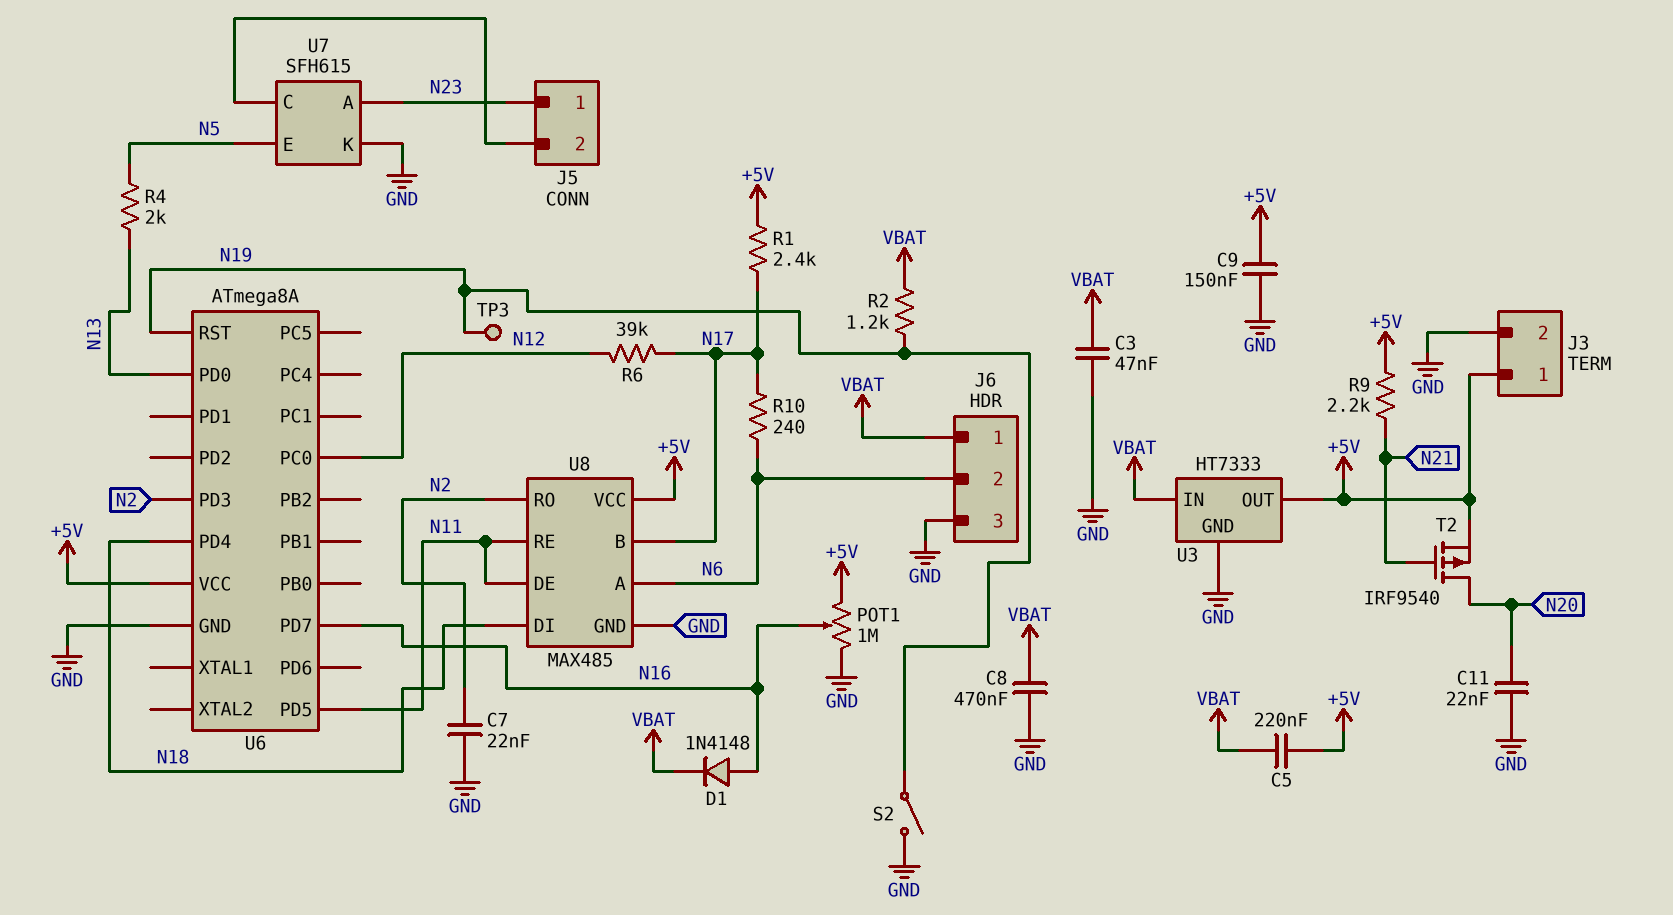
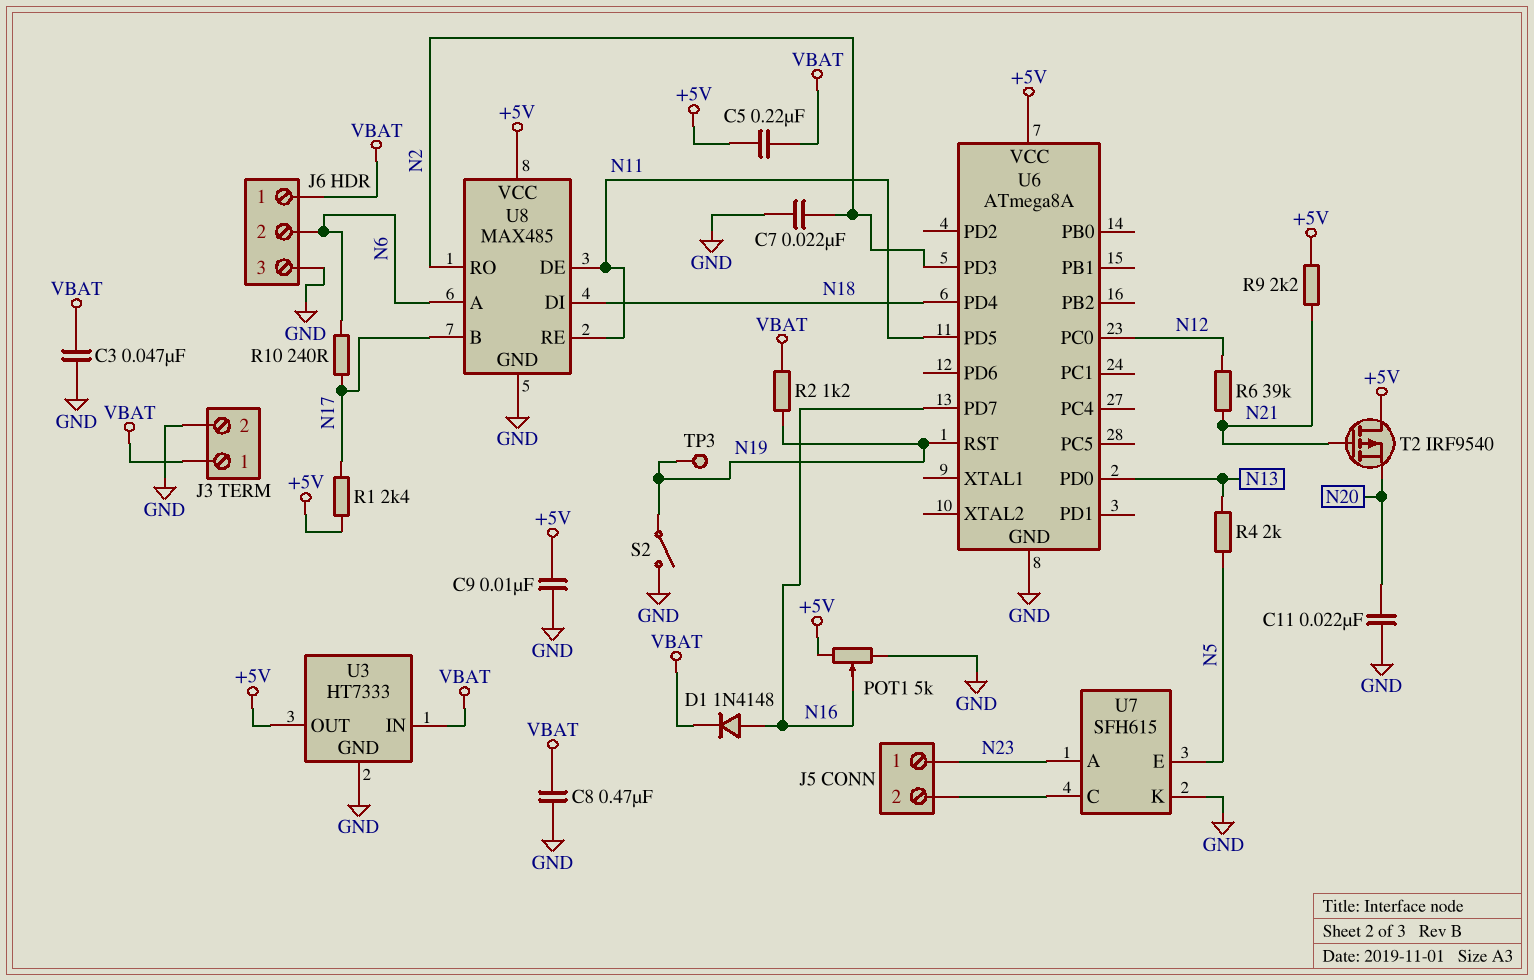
C9: 150nF (+5V, GND) -> 10nF (+5V, GND)
J3 pin 1: +5V -> VBAT
POT1: 1M (+5V, GND, wiper N16) -> 5k (+5V, GND, wiper N16)
R6: 39k (N12, N17) -> 39k (N12, N21)
T2: PMOS IRF9540 (G N21, D N20, S +5V) -> PMOS IRF9540 (G N21, D +5V, S N20)

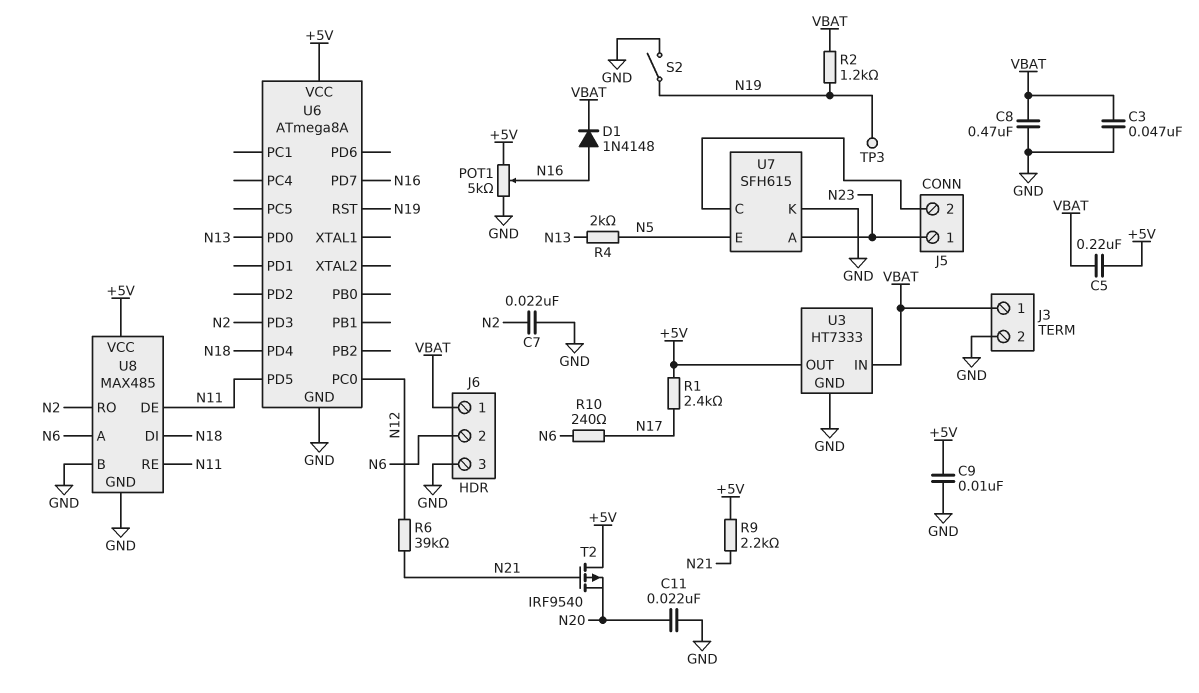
U8 pin B: N17 -> GND

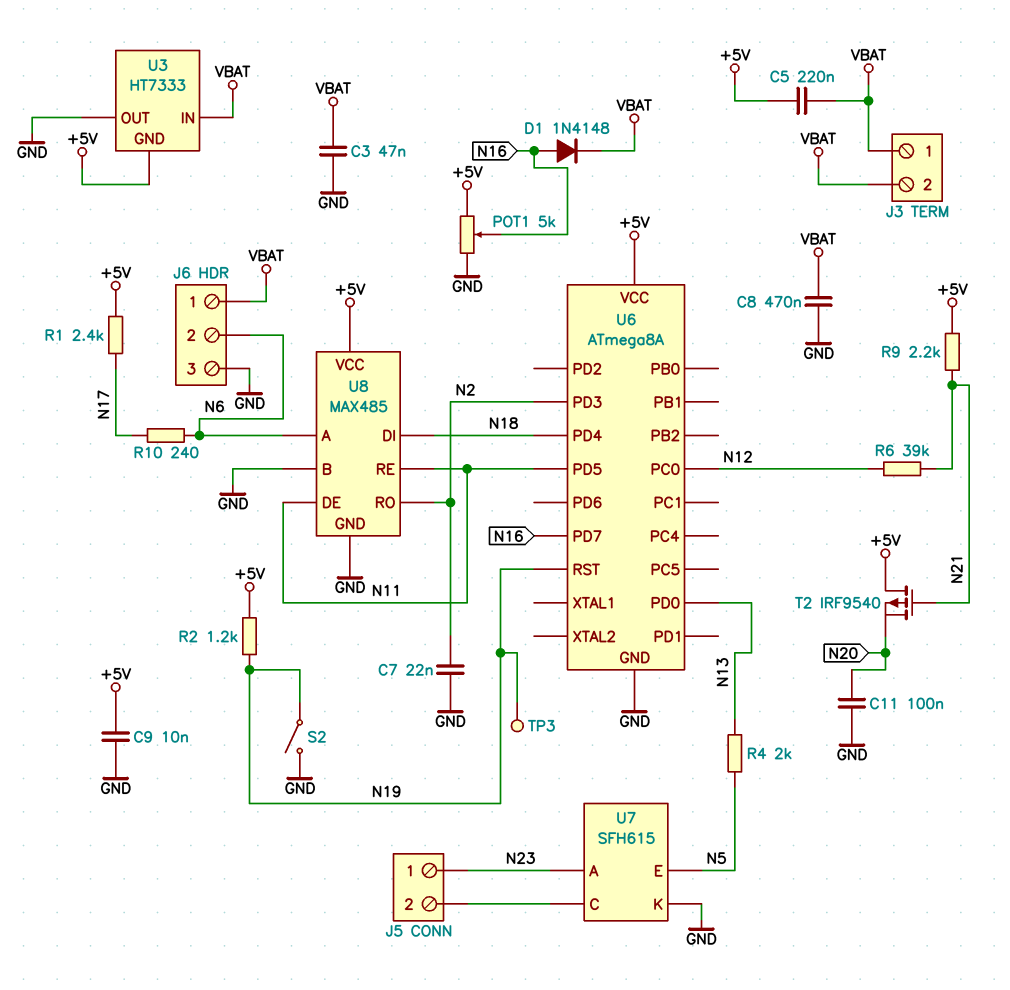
C11: 22nF (GND, N20) -> 100nF (GND, N20)
J3 pin 2: GND -> VBAT
R2: 1.2k (N19, VBAT) -> 1.2k (+5V, N19)
U3 pin GND: GND -> +5V
U3 pin OUT: +5V -> GND

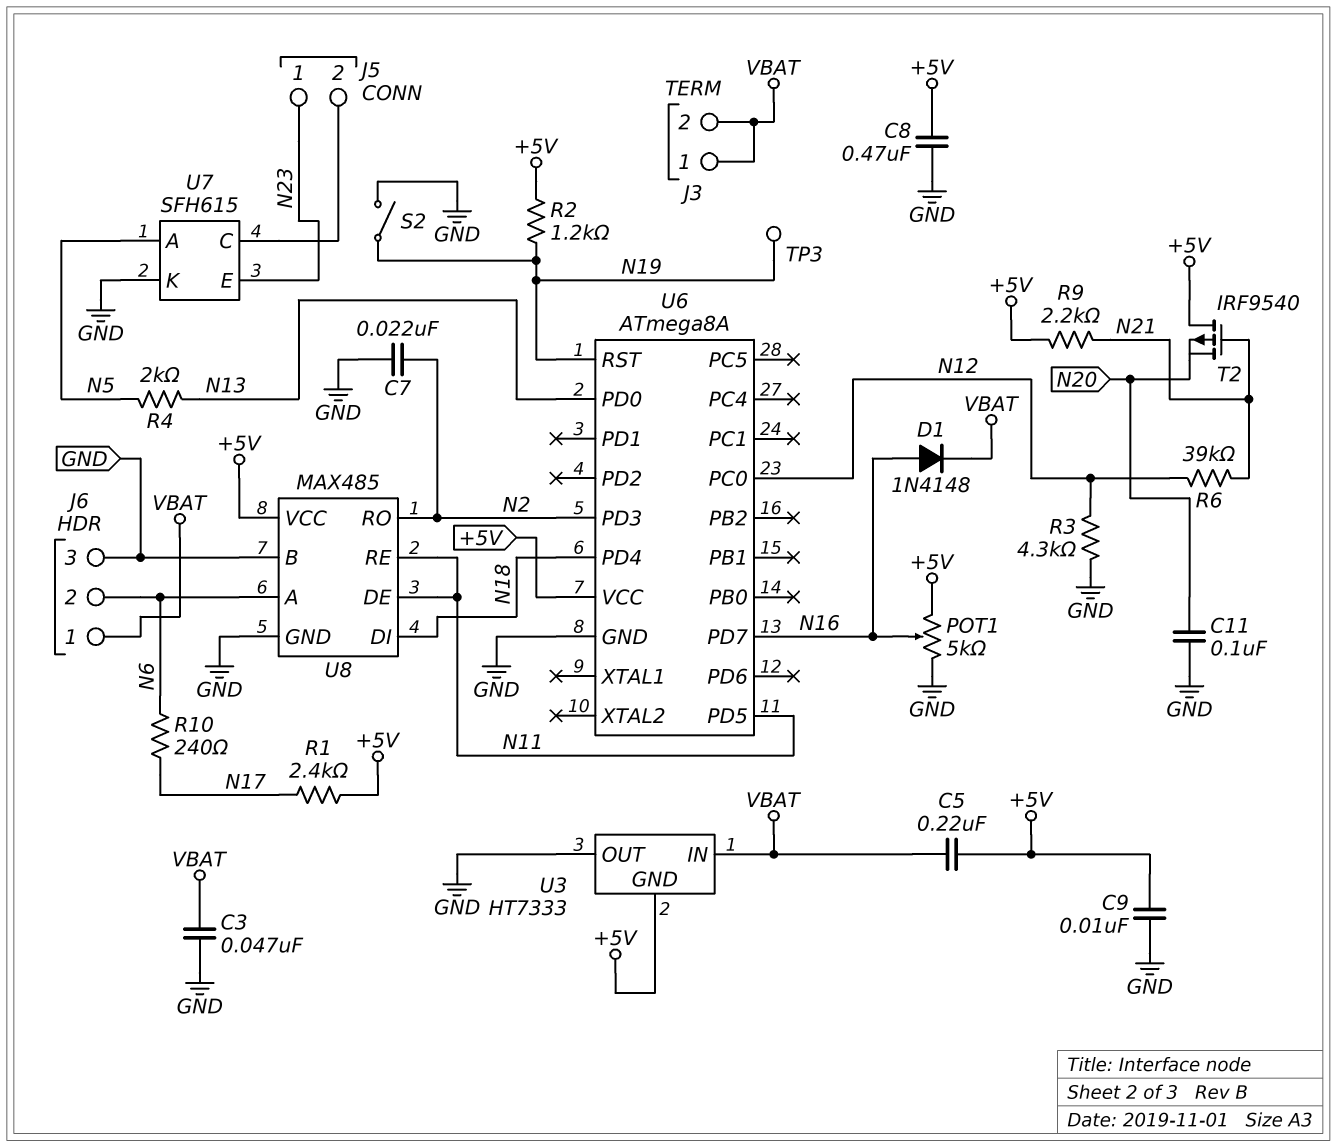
C8: 470nF (GND, VBAT) -> 470nF (+5V, GND)
R3: none -> 4.3k (GND, N12)
U7 pin A: N23 -> N5
U7 pin E: N5 -> N23

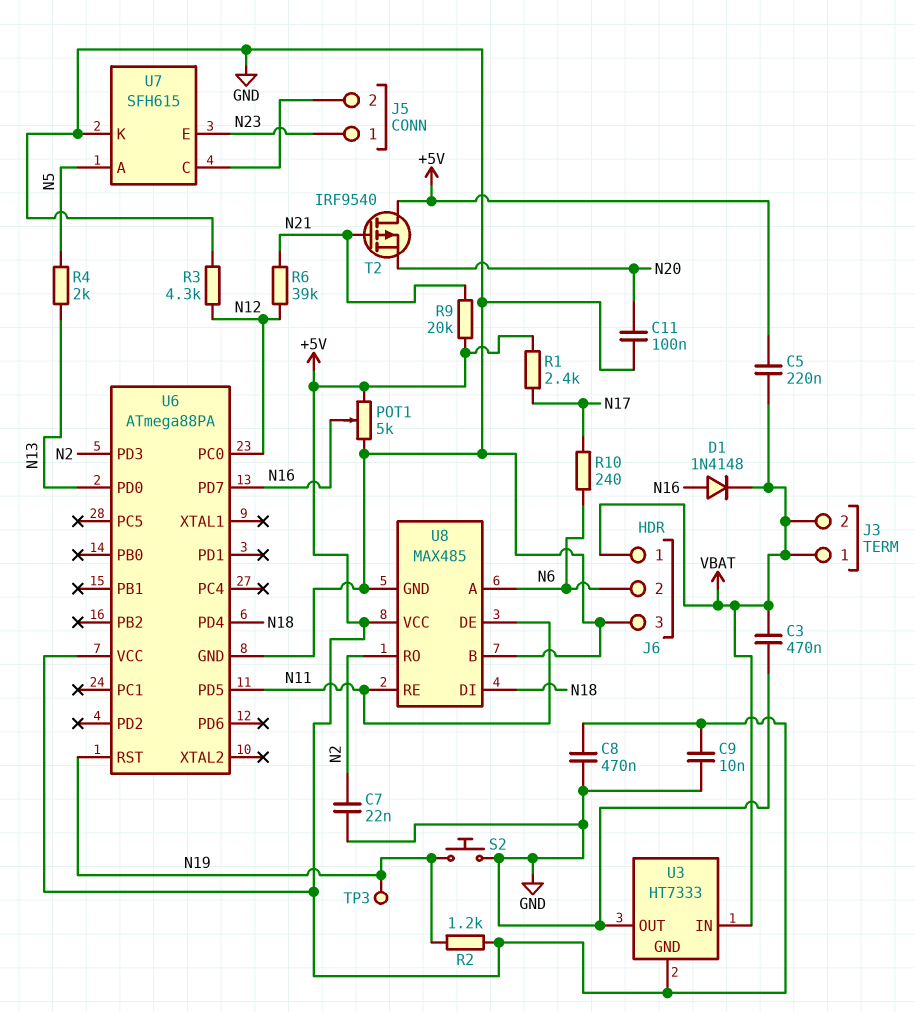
C3: 47nF (GND, VBAT) -> 470nF (GND, VBAT)
R9: 2.2k (+5V, N21) -> 20k (+5V, N21)
S2: switch (GND, N19) -> button (GND, N19)
U6: ATmega8A -> ATmega88PA

